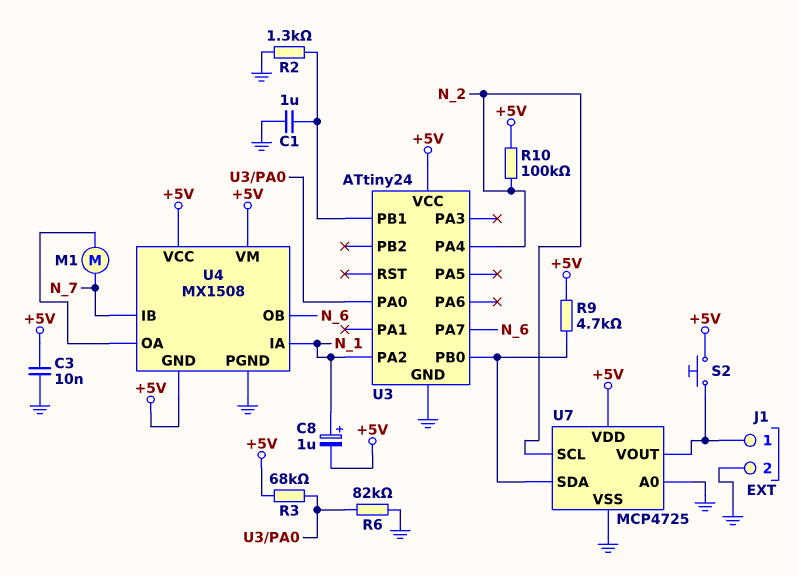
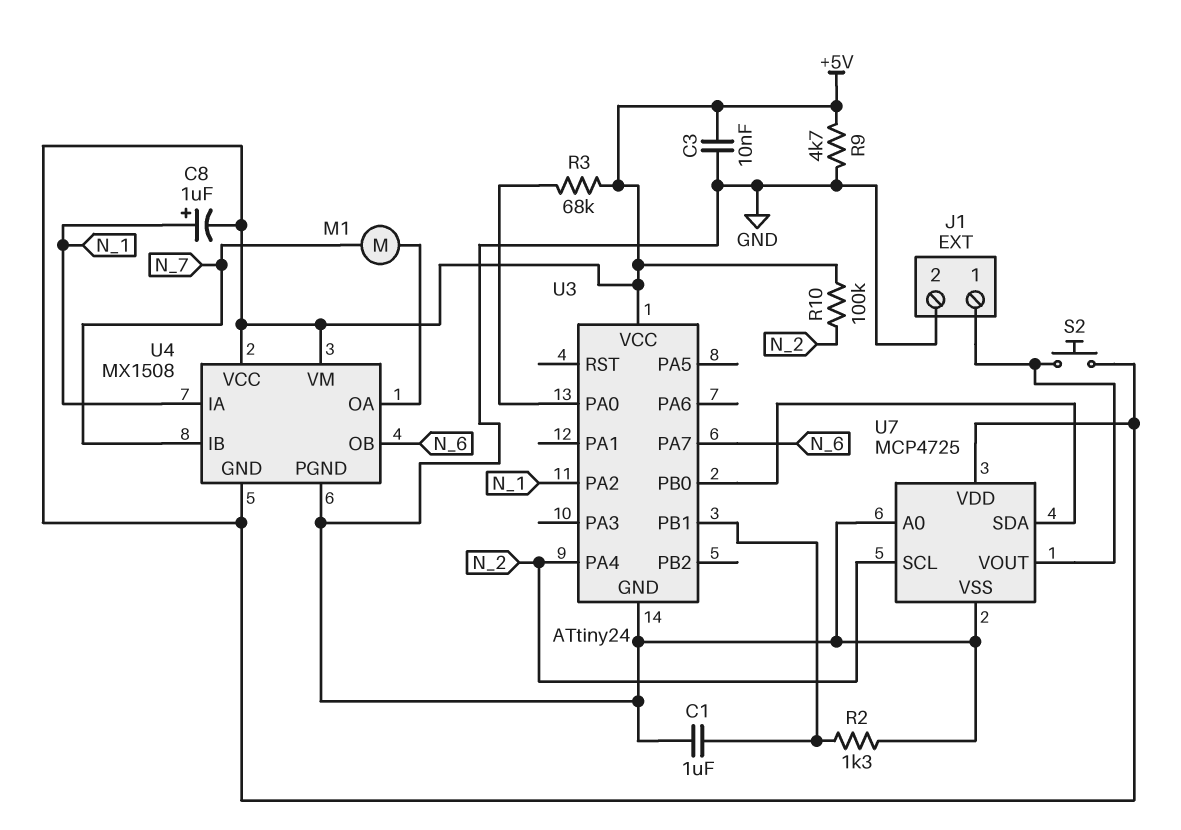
R6: 82k (GND, U3/PA0) -> none
R9: 4.7k (+5V, U3/PB0) -> 4.7k (+5V, GND)

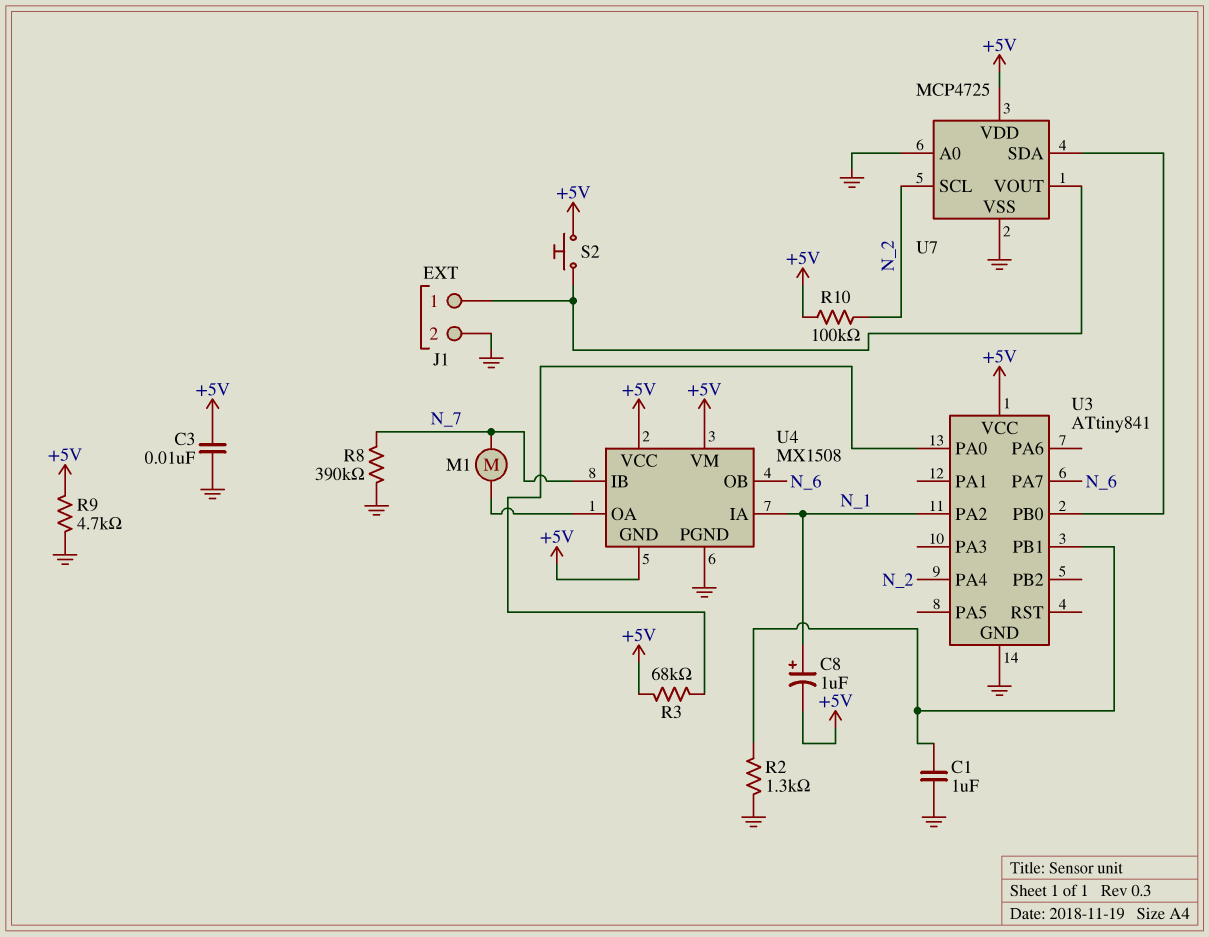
R8: none -> 390k (GND, N_7)
U3: ATtiny24 -> ATtiny841

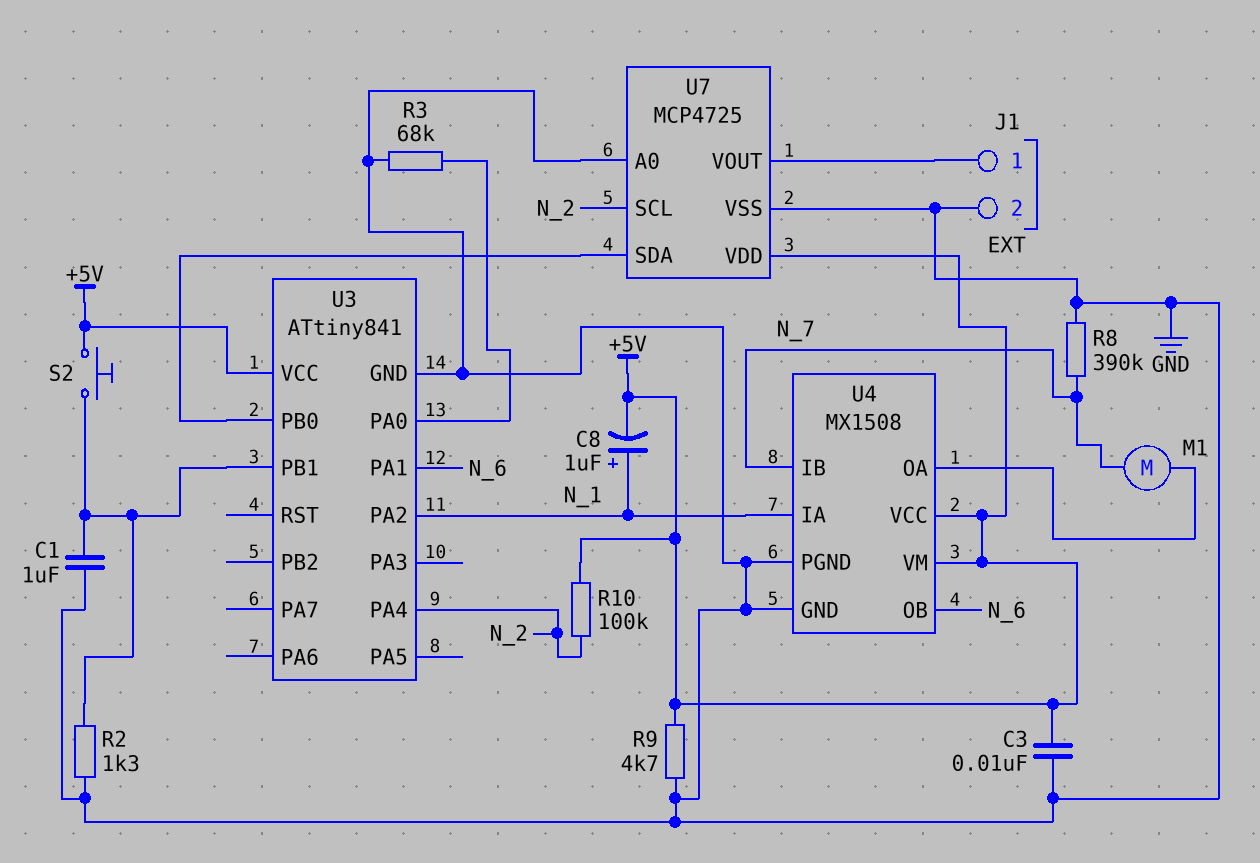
R3: 68k (+5V, U3/PA0) -> 68k (GND, U3/PA0)
S2: button (+5V, J1/1) -> button (+5V, U3/PB1)
U3 pin PA1: none -> N_6
U3 pin PA7: N_6 -> none
U4 pin GND: +5V -> GND

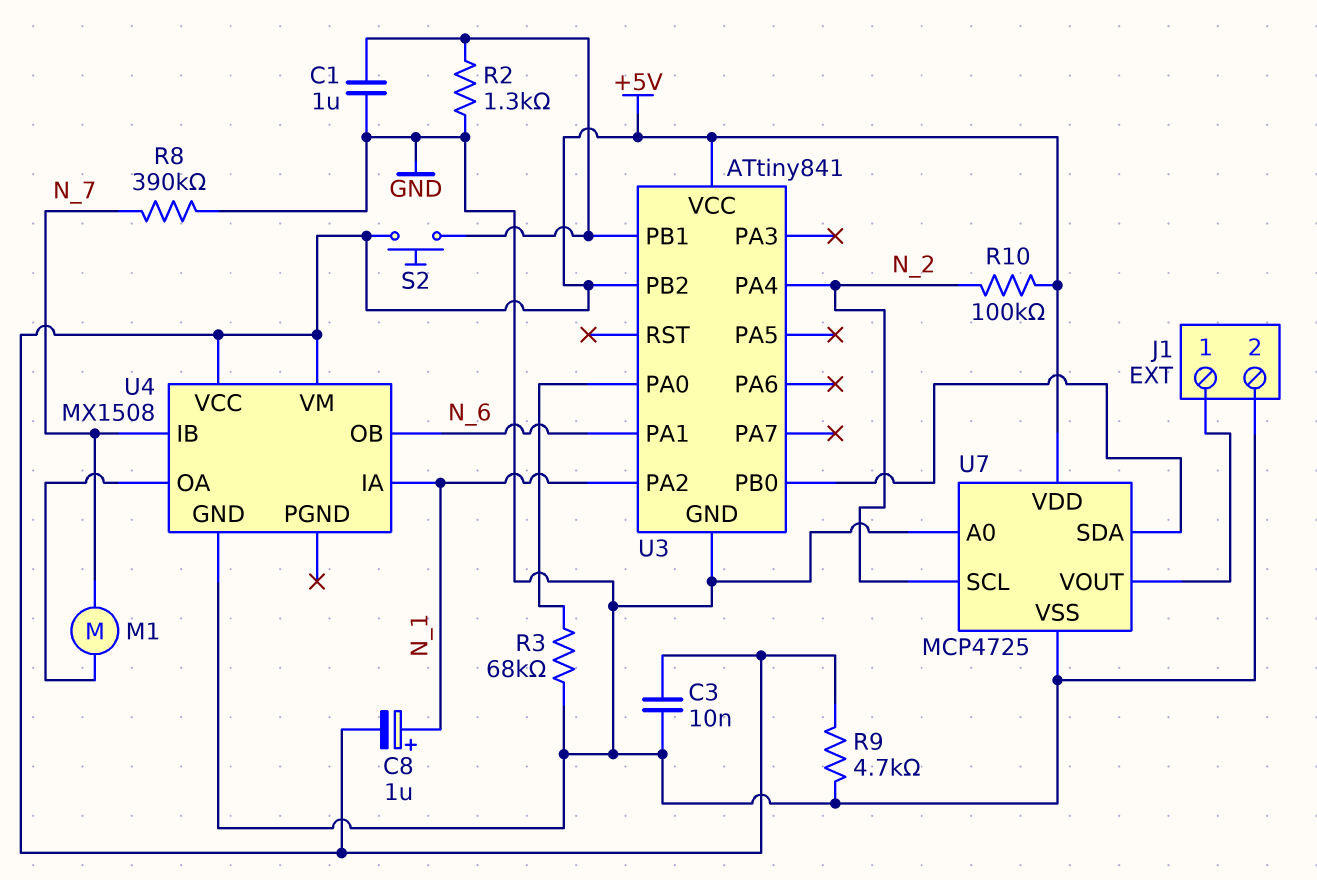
U3 pin PB2: none -> +5V
U4 pin PGND: GND -> none

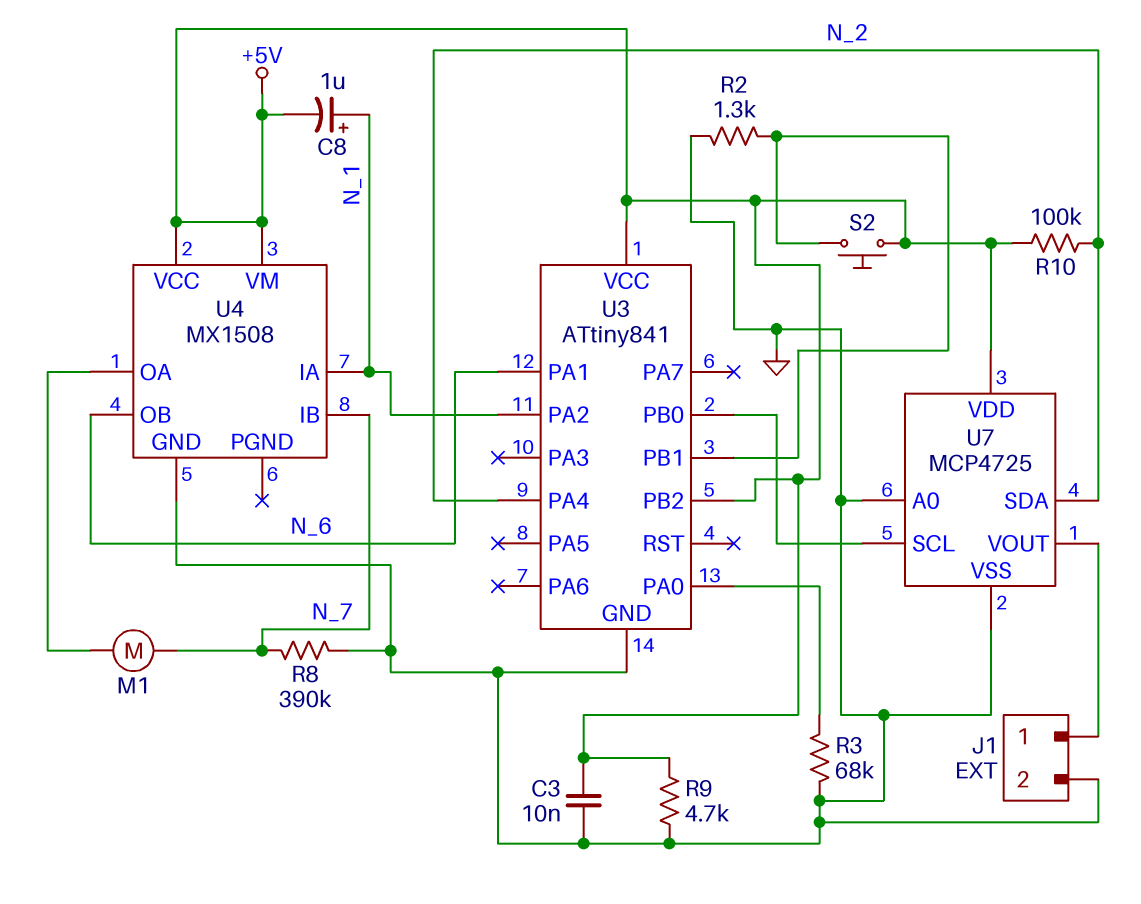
C1: 1uF (GND, U3/PB1) -> none
U7 pin SCL: N_2 -> U3/PB0
U7 pin SDA: U3/PB0 -> N_2

